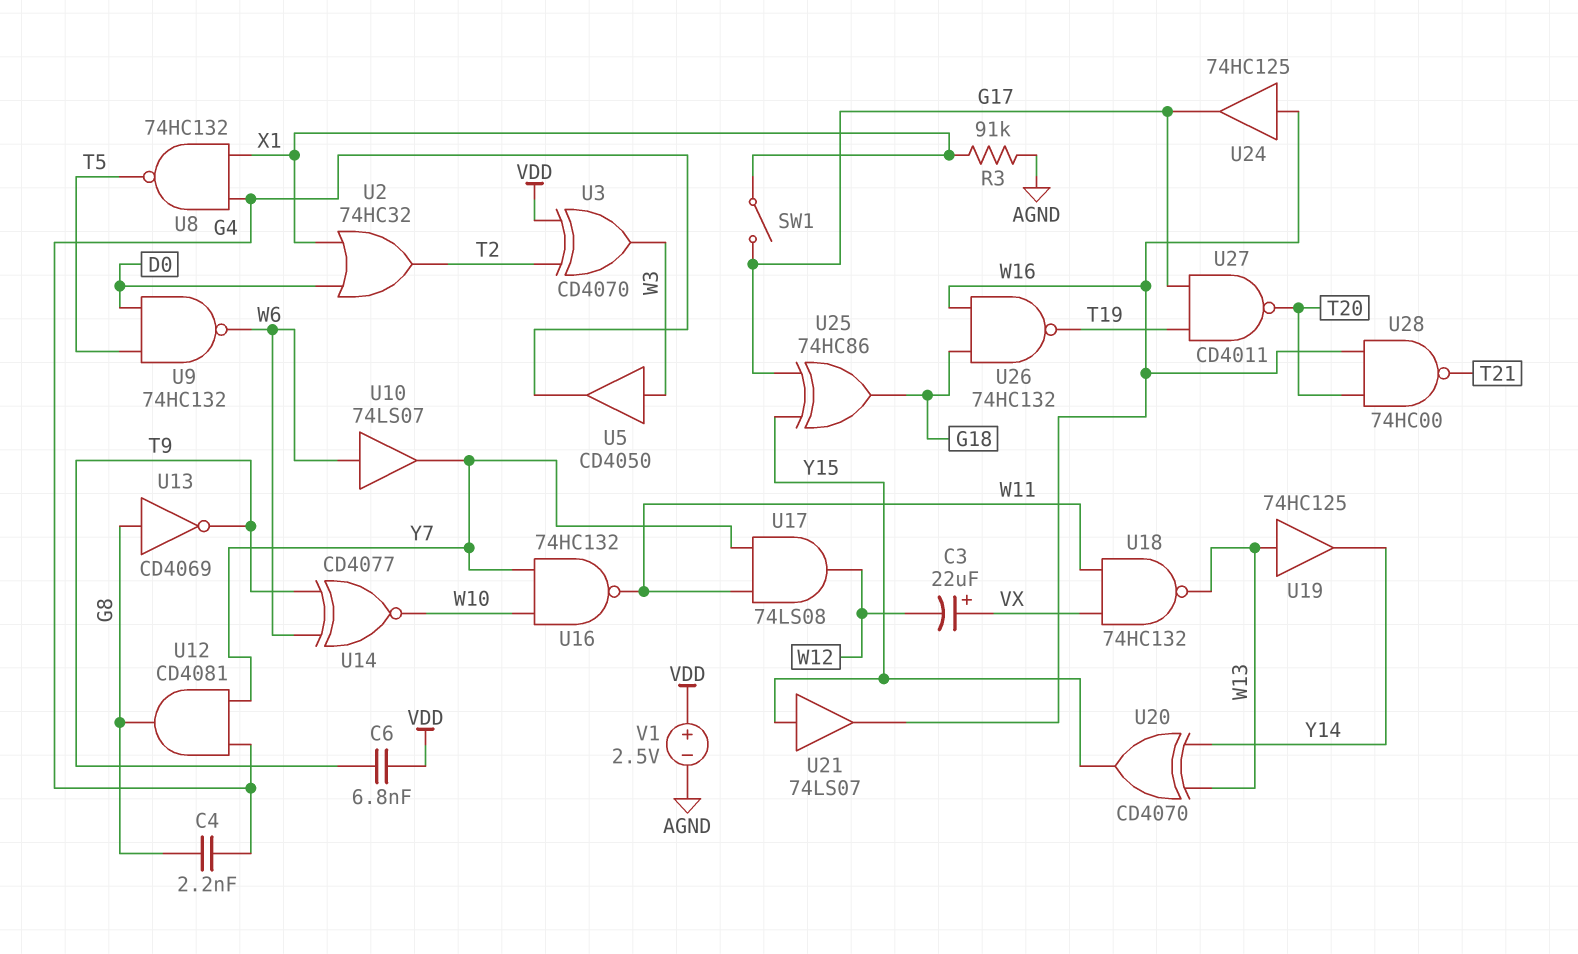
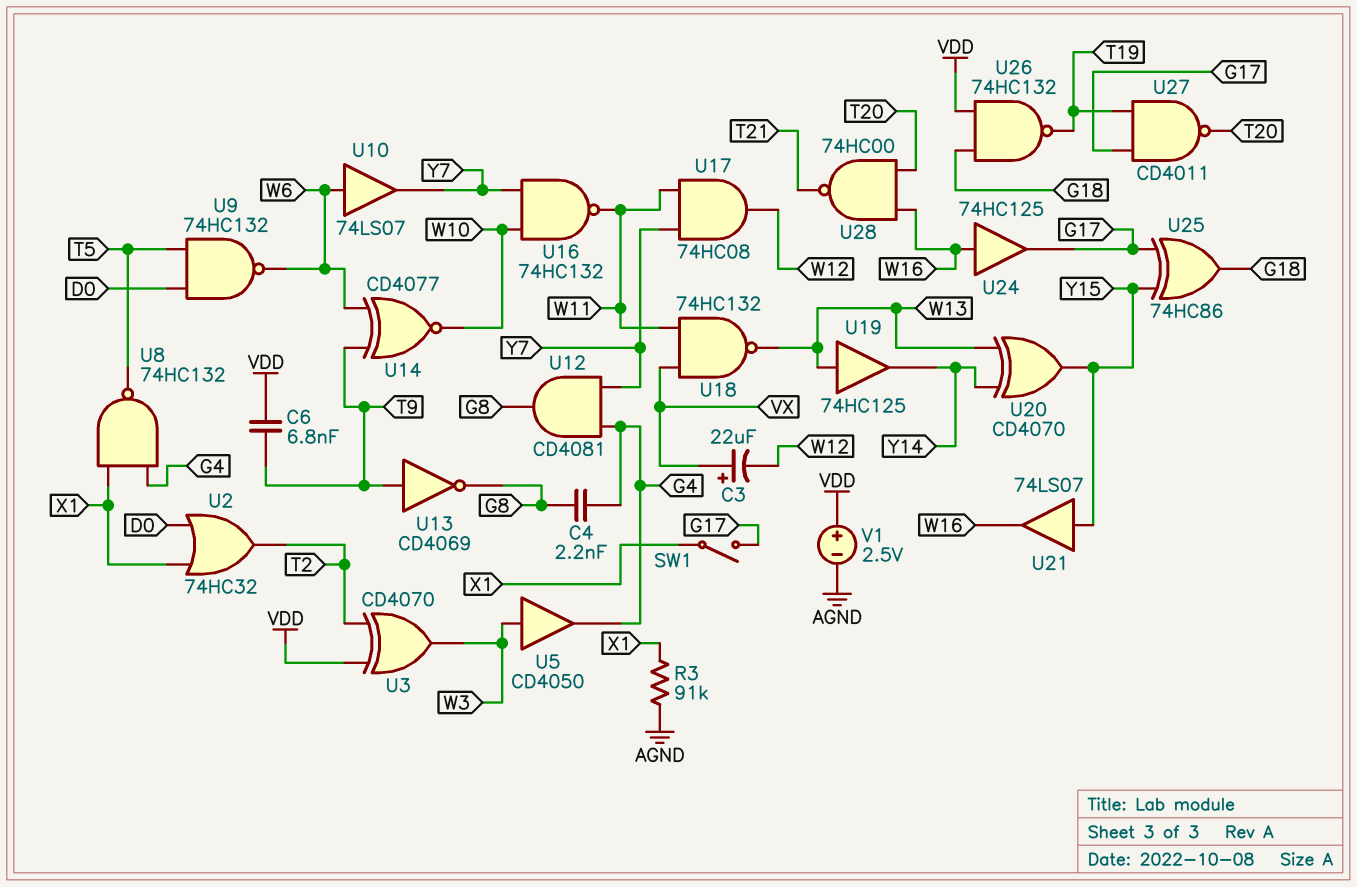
U13: NOT CD4069 (in G8, out T9) -> NOT CD4069 (in T9, out G8)
U17: AND 74LS08 (in W11, in Y7, out W12) -> AND 74HC08 (in W11, in Y7, out W12)
U26: NAND 74HC132 (in G18, in W16, out T19) -> NAND 74HC132 (in G18, in VDD, out T19)

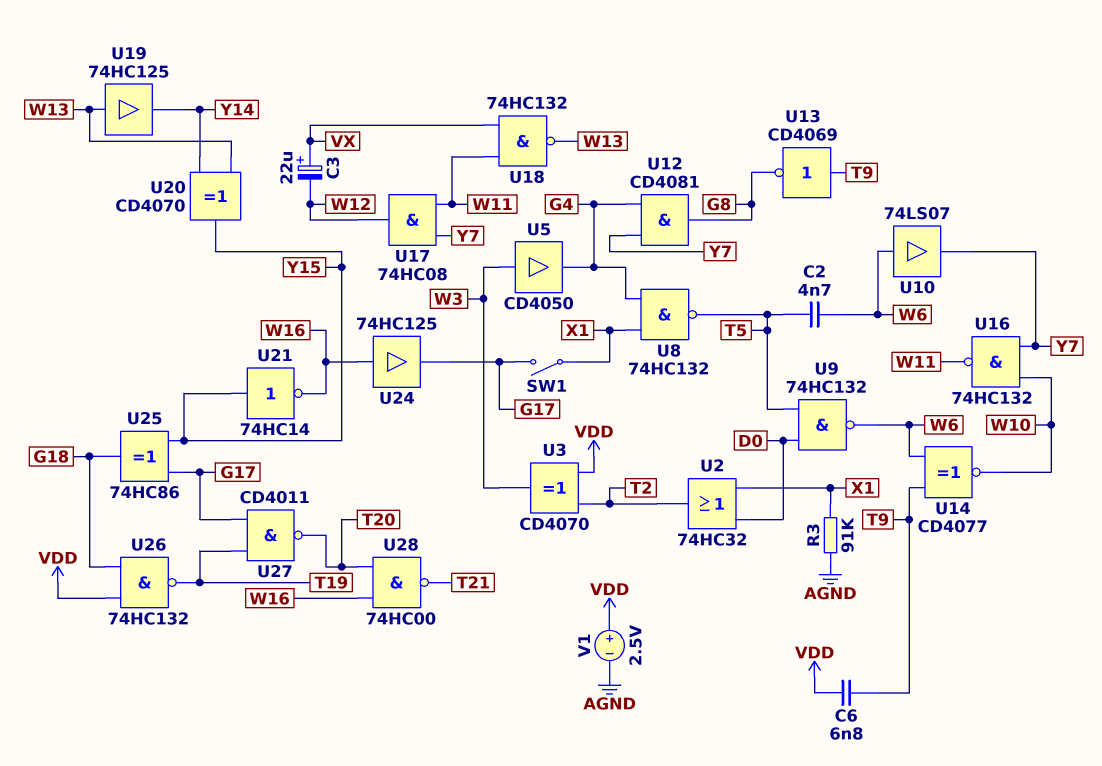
C2: none -> 4.7nF (T5, W6)
C4: 2.2nF (G4, G8) -> none
U21: buffer 74LS07 (in Y15, out W16) -> NOT 74HC14 (in Y15, out W16)

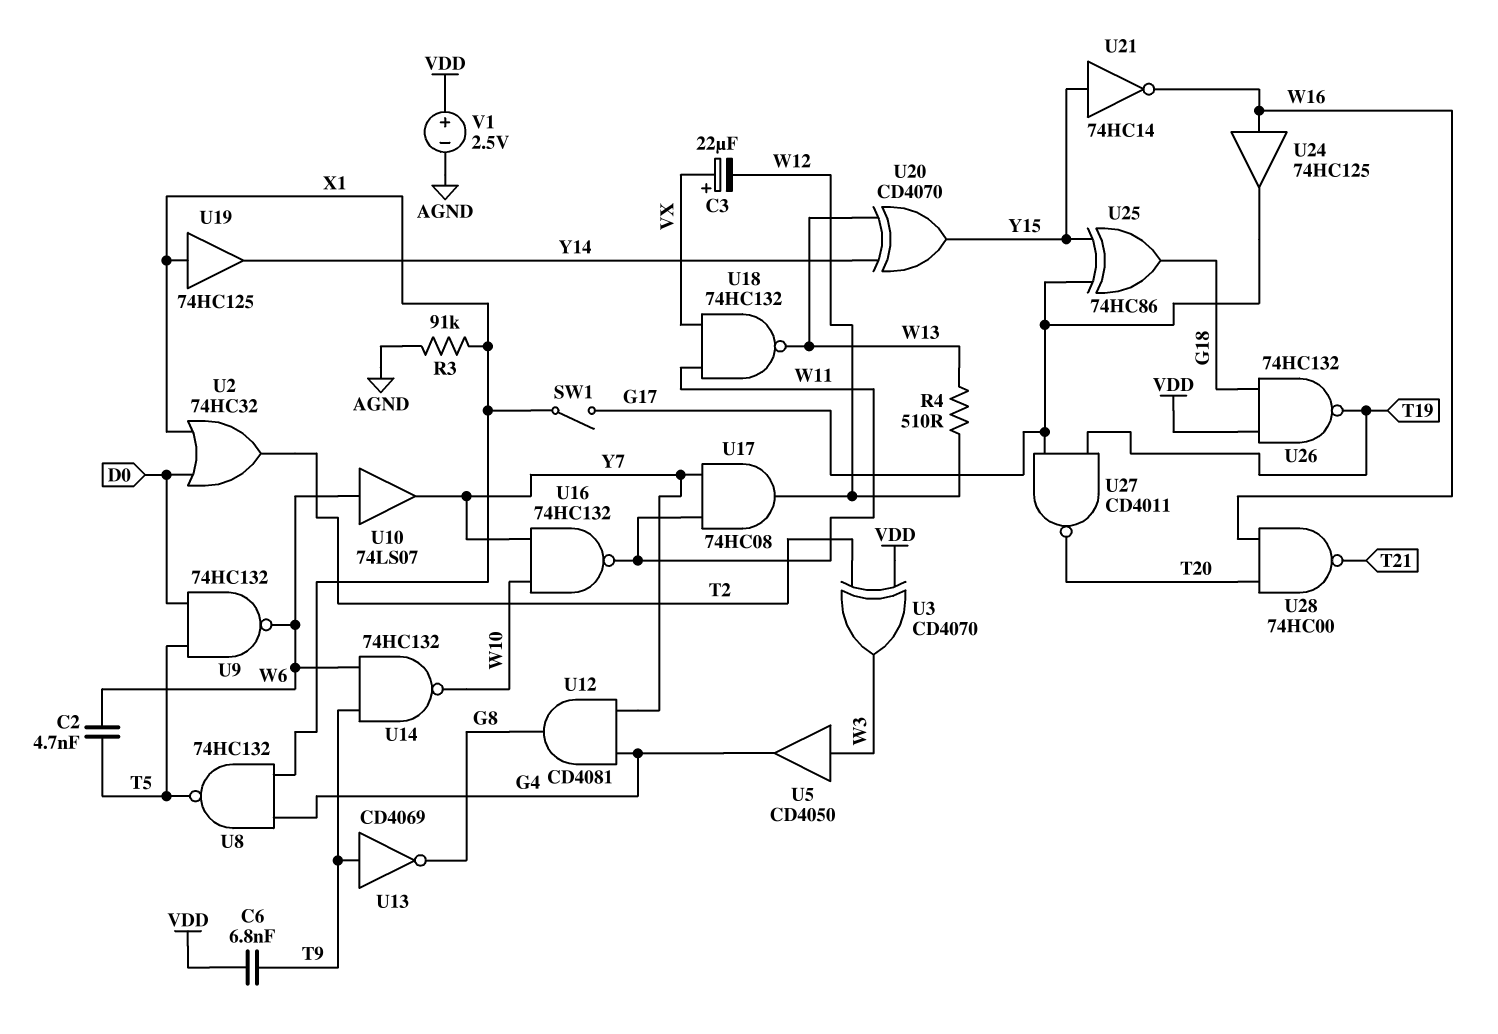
R4: none -> 510 (W12, W13)
U14: XNOR CD4077 (in T9, in W6, out W10) -> NAND 74HC132 (in T9, in W6, out W10)
U19: buffer 74HC125 (in W13, out Y14) -> buffer 74HC125 (in X1, out Y14)

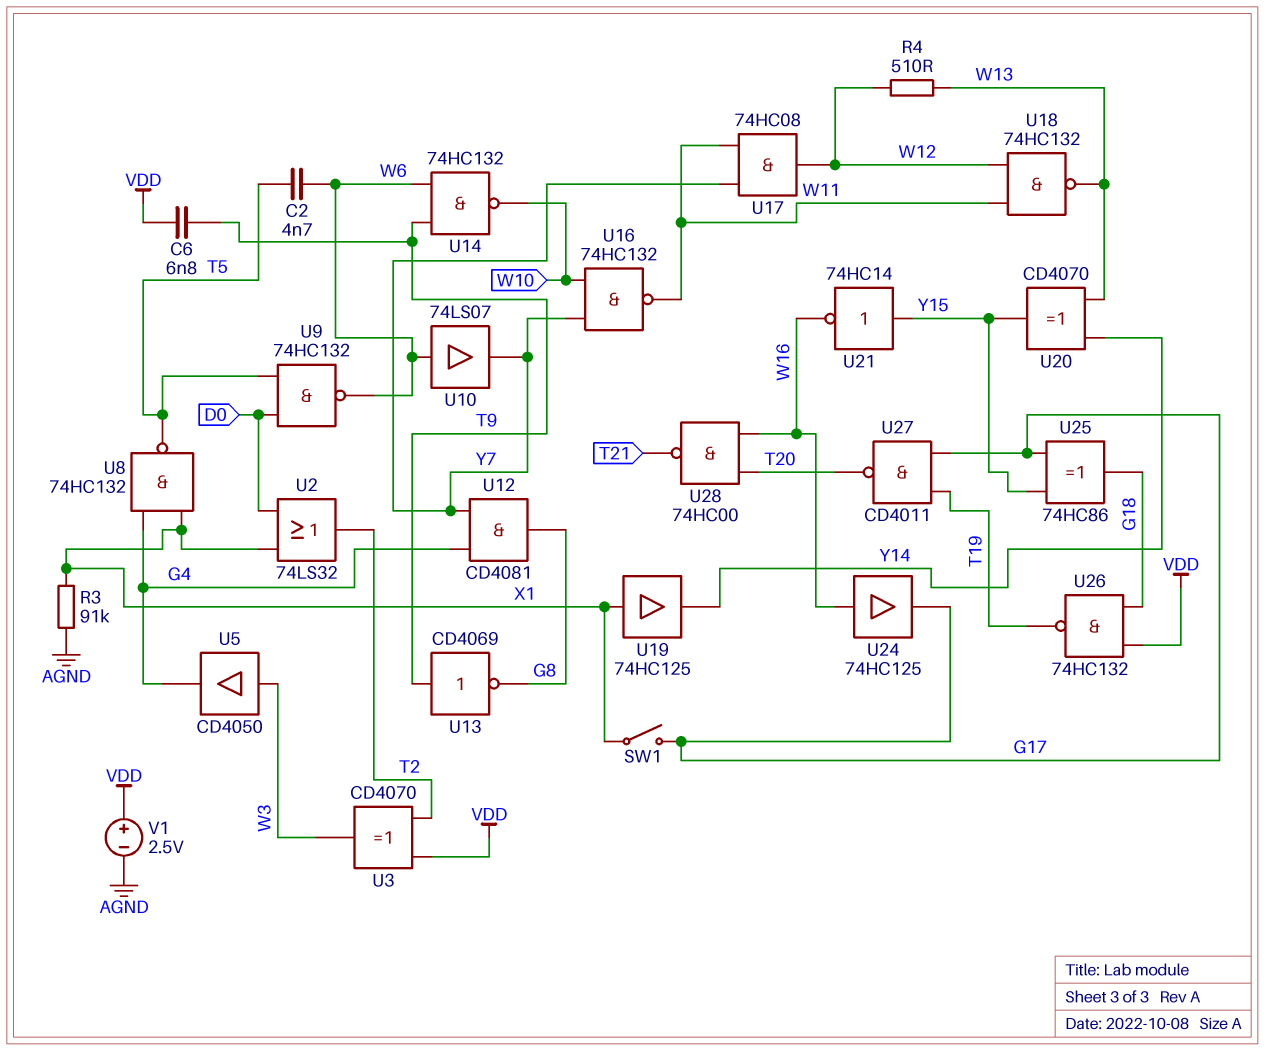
C3: 22uF (plus VX, minus W12) -> none
U2: OR 74HC32 (in D0, in X1, out T2) -> OR 74LS32 (in D0, in X1, out T2)
U18: NAND 74HC132 (in VX, in W11, out W13) -> NAND 74HC132 (in W11, in W12, out W13)

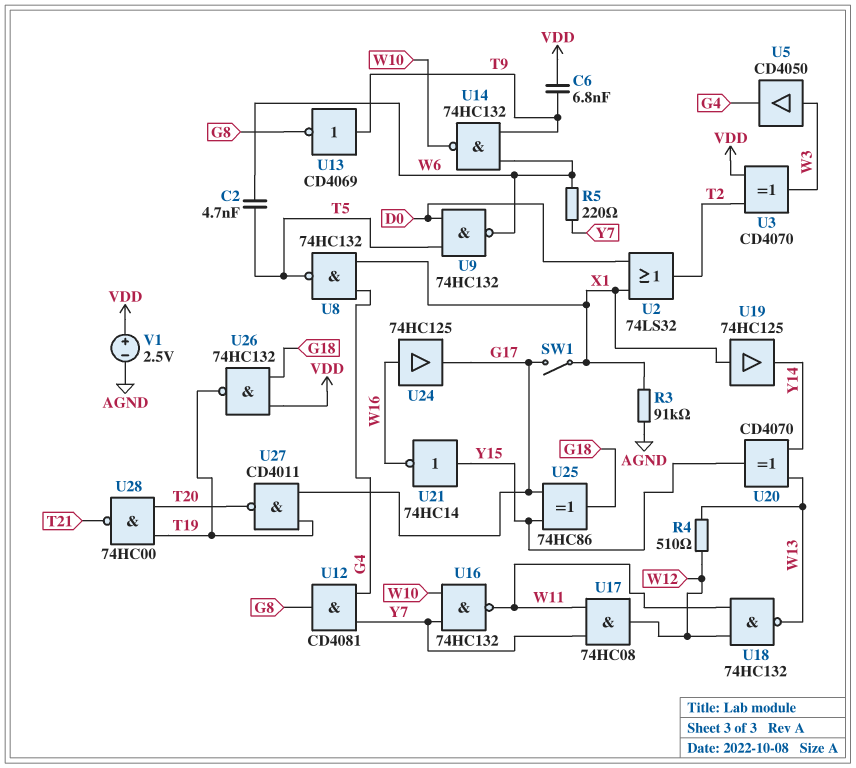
R5: none -> 220 (W6, Y7)
U10: buffer 74LS07 (in W6, out Y7) -> none
U28: NAND 74HC00 (in T20, in W16, out T21) -> NAND 74HC00 (in T19, in T20, out T21)

